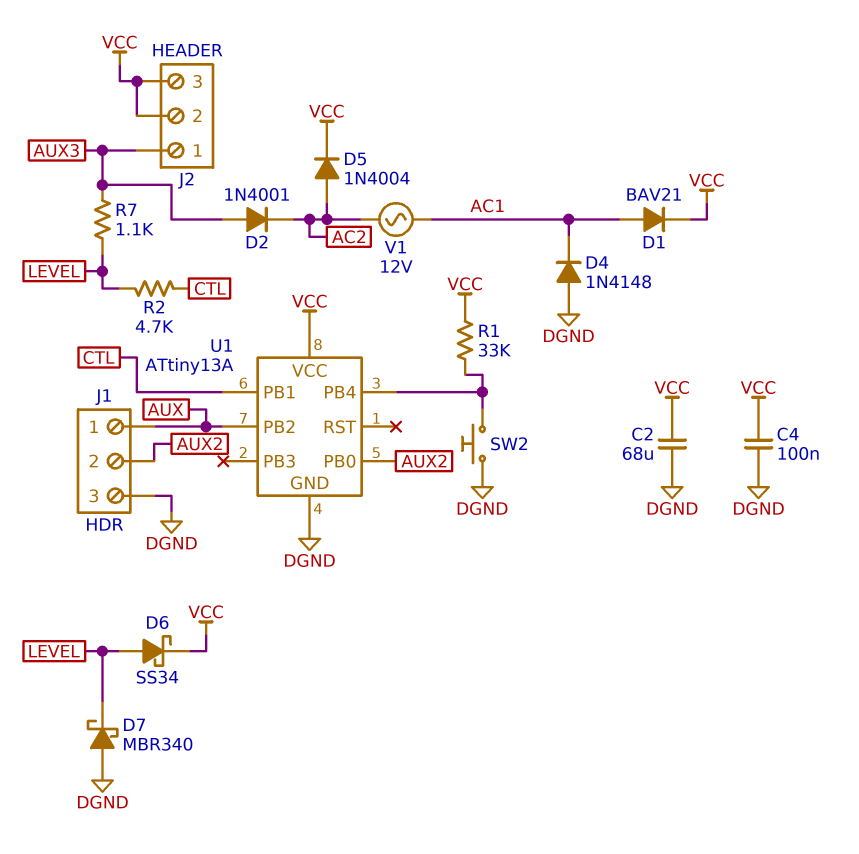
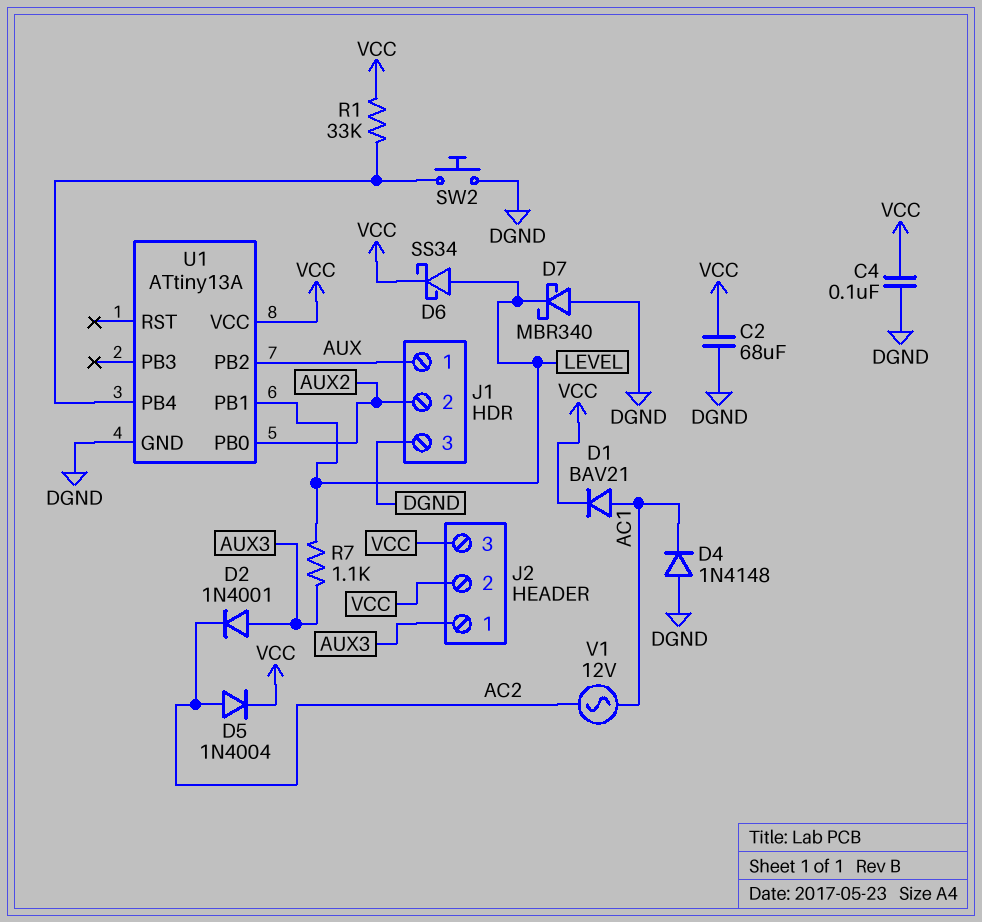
R2: 4.7k (CTL, LEVEL) -> none
U1 pin PB1: CTL -> LEVEL

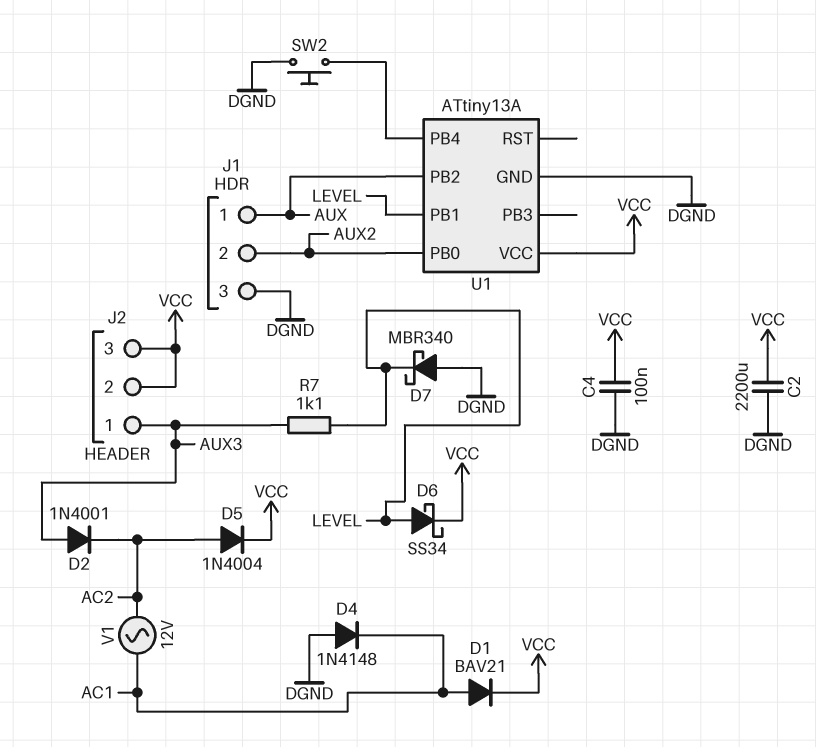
C2: 68uF (DGND, VCC) -> 2200uF (DGND, VCC)
R1: 33k (U1/PB4, VCC) -> none

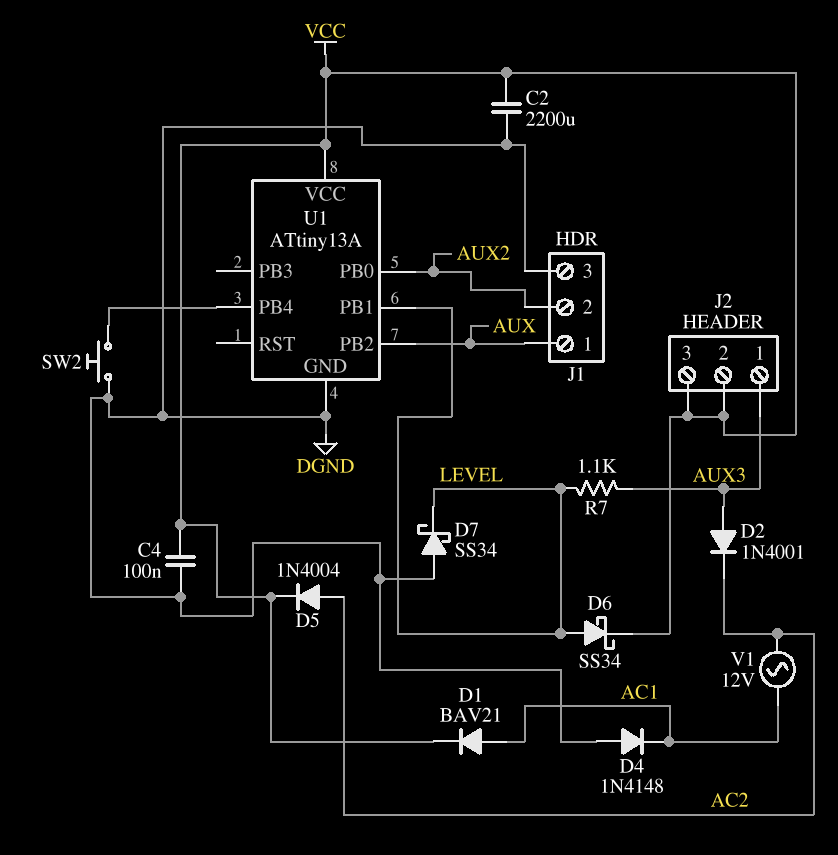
D7: schottky MBR340 (A DGND, K LEVEL) -> schottky SS34 (A DGND, K LEVEL)

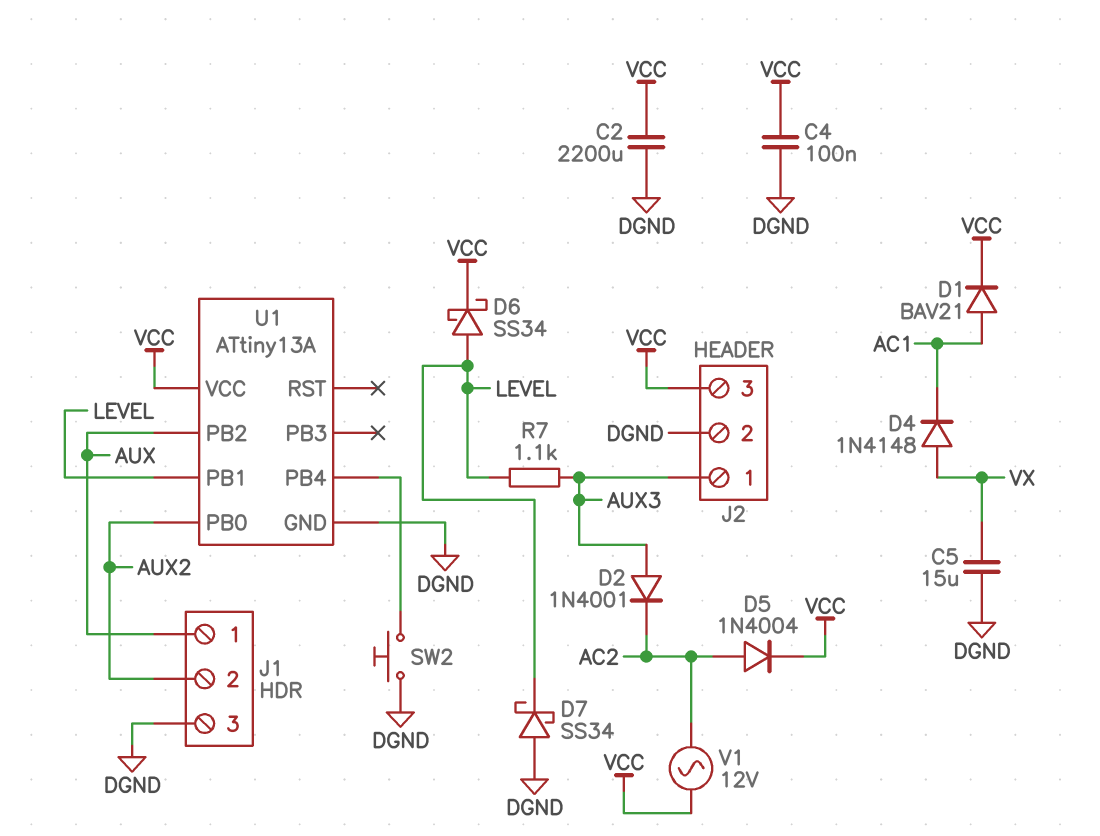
C5: none -> 15uF (DGND, VX)
D4: diode 1N4148 (A DGND, K AC1) -> diode 1N4148 (A VX, K AC1)
J2 pin 2: VCC -> DGND
V1: AC 12V (AC1, AC2) -> AC 12V (AC2, VCC)

